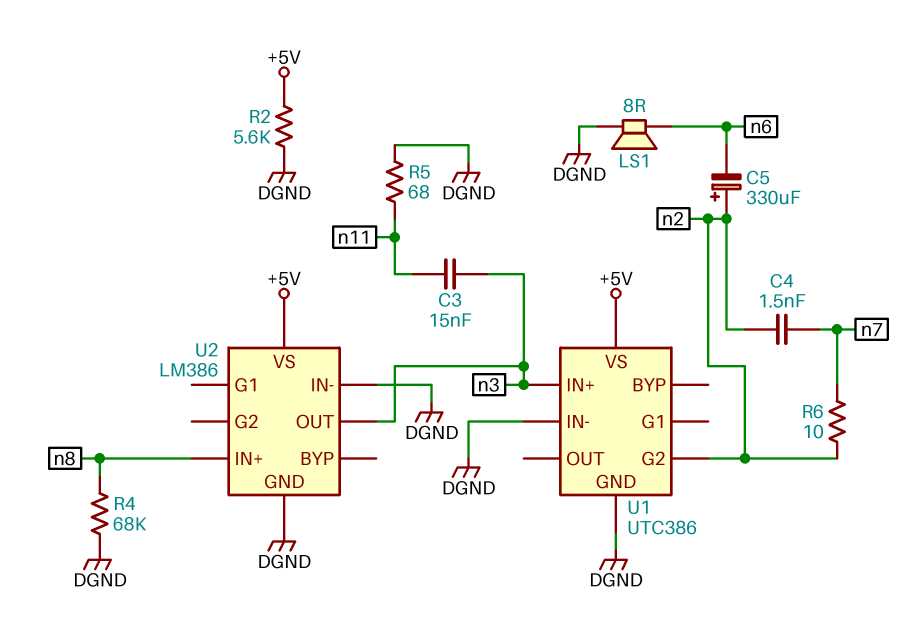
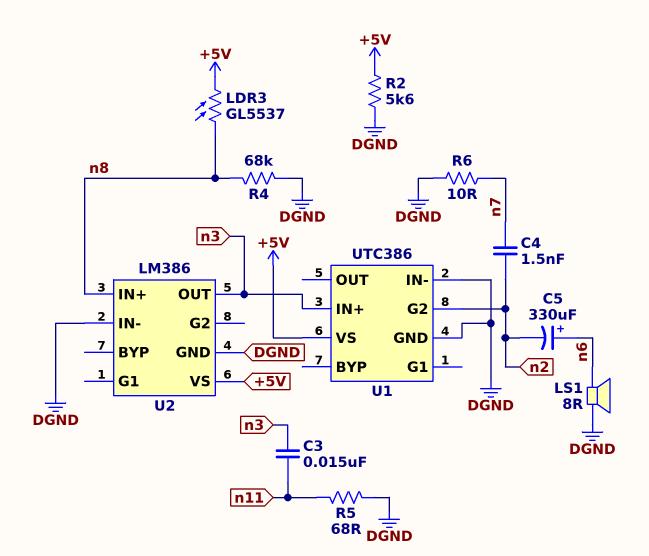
C5: 330uF (plus n2, minus n6) -> 330uF (plus n6, minus n2)
LDR3: none -> GL5537 (+5V, n8)
R6: 10 (n2, n7) -> 10 (DGND, n7)

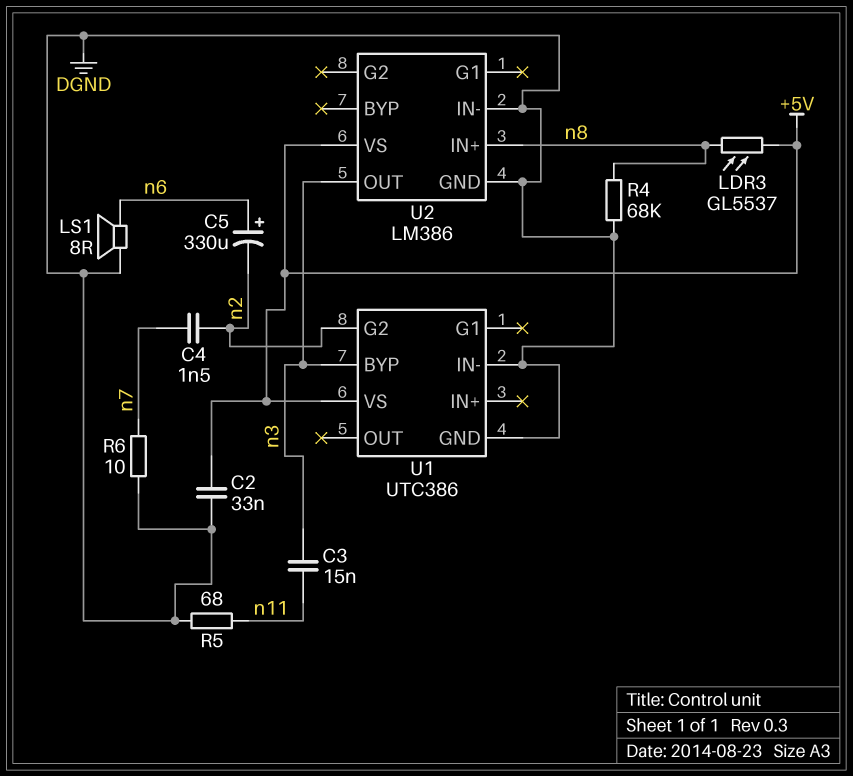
C2: none -> 33nF (+5V, DGND)
R2: 5.6k (+5V, DGND) -> none
U1 pin BYP: none -> n3
U1 pin IN+: n3 -> none

